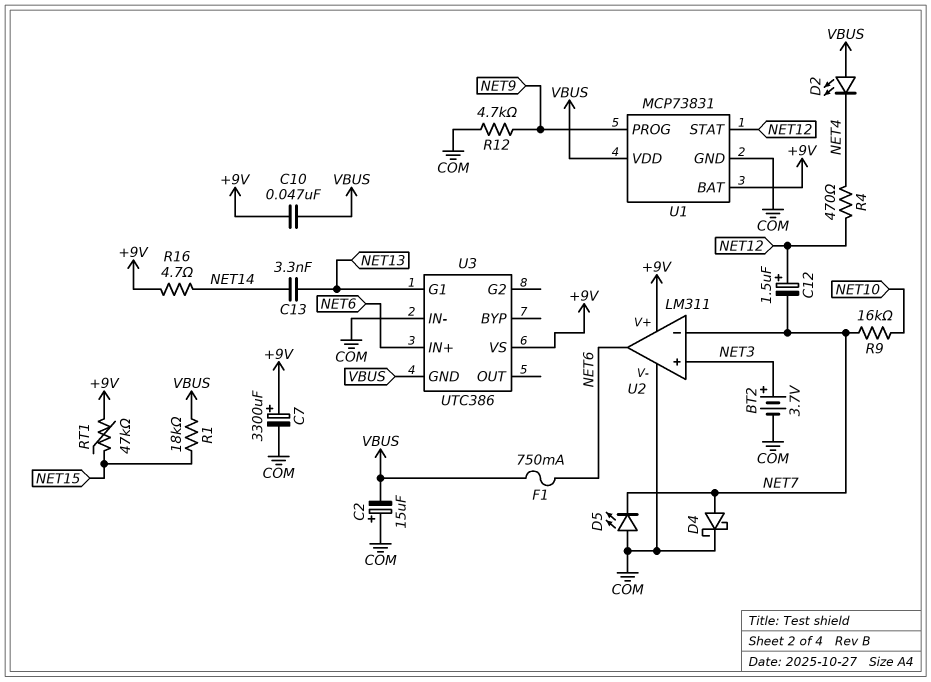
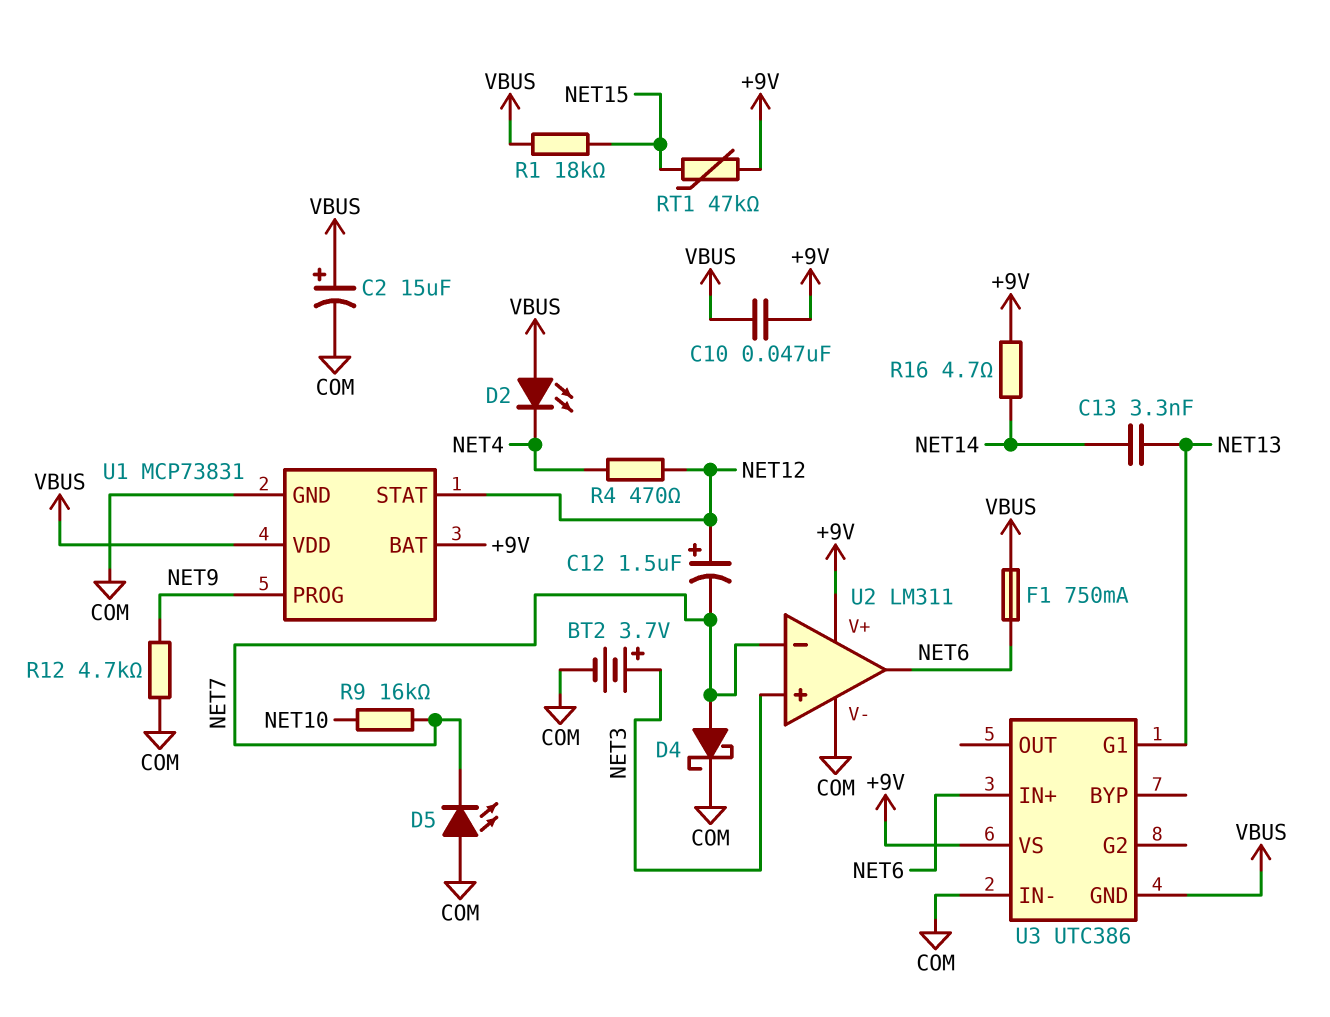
C2: 15uF (plus COM, minus VBUS) -> 15uF (plus VBUS, minus COM)
C7: 3300uF (plus +9V, minus COM) -> none

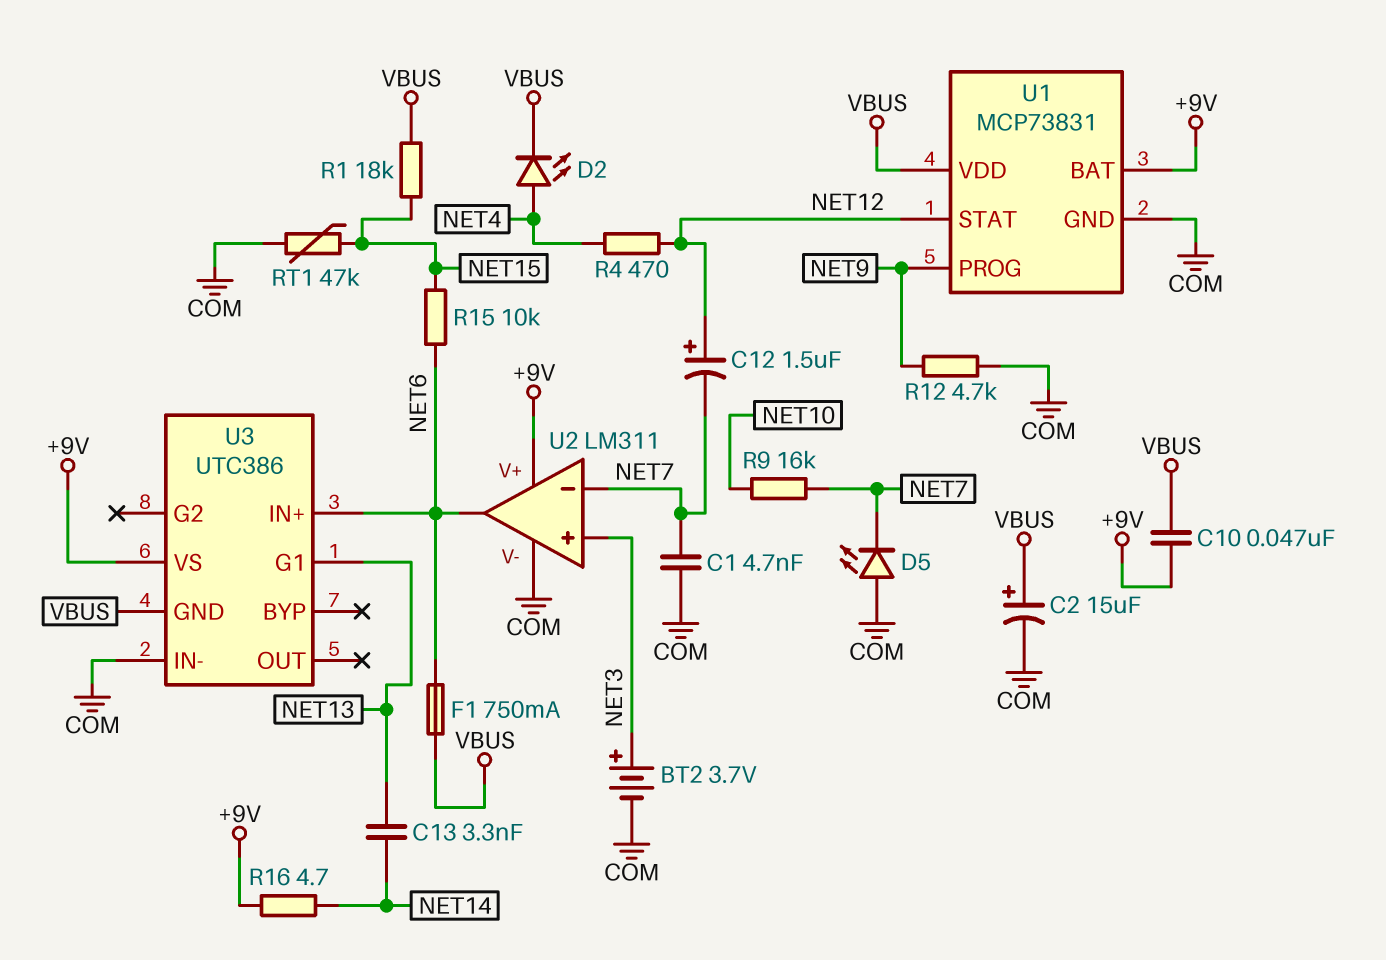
C1: none -> 4.7nF (COM, NET7)
D2: LED (A VBUS, K NET4) -> LED (A NET4, K VBUS)
D4: schottky (A NET7, K COM) -> none
R15: none -> 10k (NET6, NET15)
RT1: 47k (+9V, NET15) -> 47k (COM, NET15)

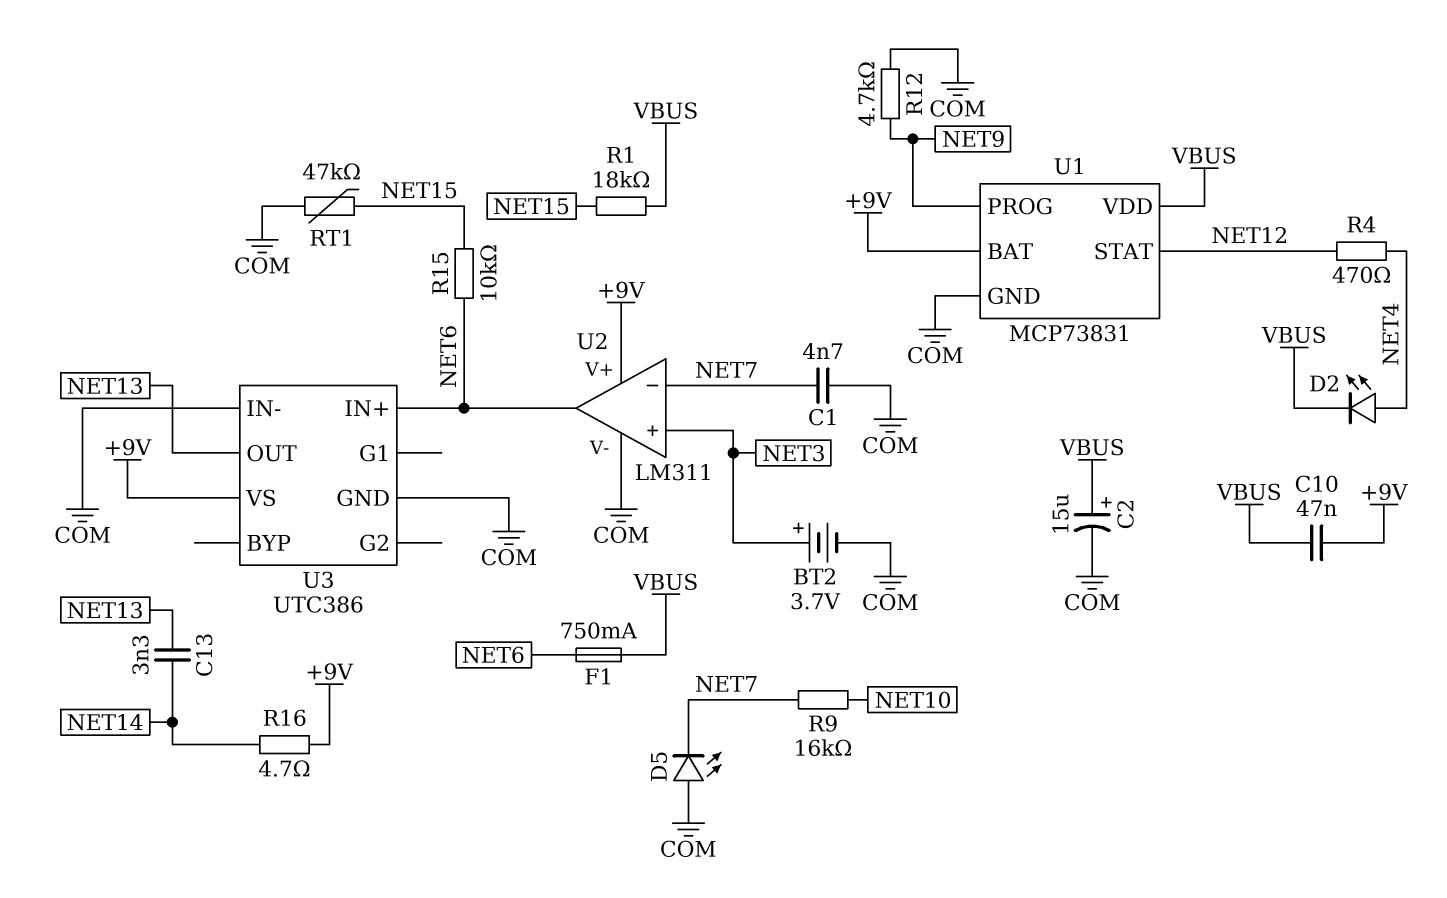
C12: 1.5uF (plus NET12, minus NET7) -> none
U3 pin G1: NET13 -> none
U3 pin GND: VBUS -> COM
U3 pin OUT: none -> NET13

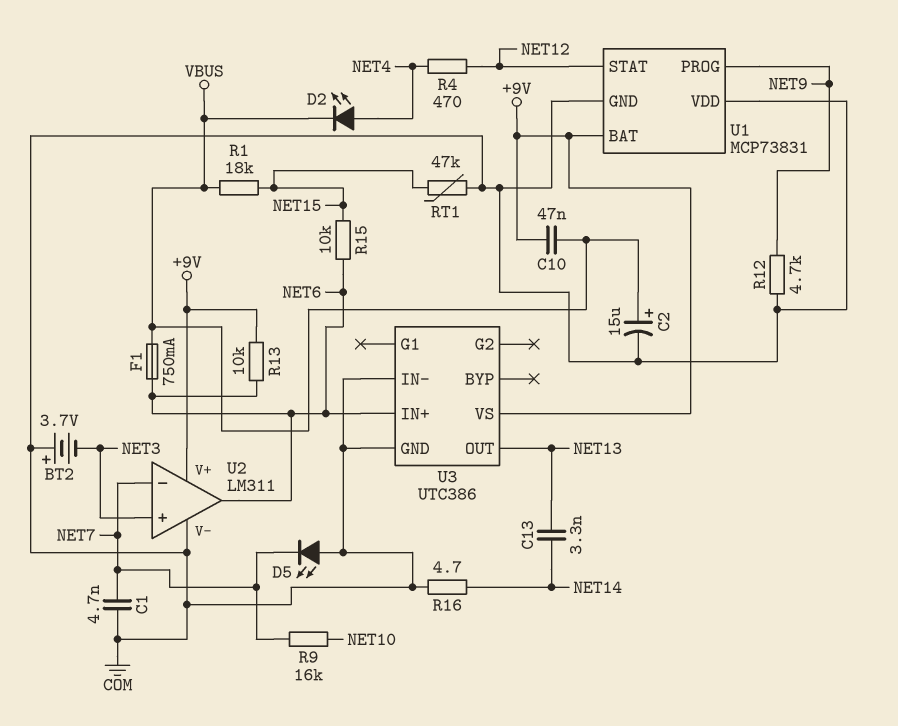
BT2: 3.7V (plus NET3, minus COM) -> 3.7V (plus COM, minus NET3)
R13: none -> 10k (+9V, NET6)
R16: 4.7 (+9V, NET14) -> 4.7 (COM, NET14)
U1 pin VDD: VBUS -> COM

